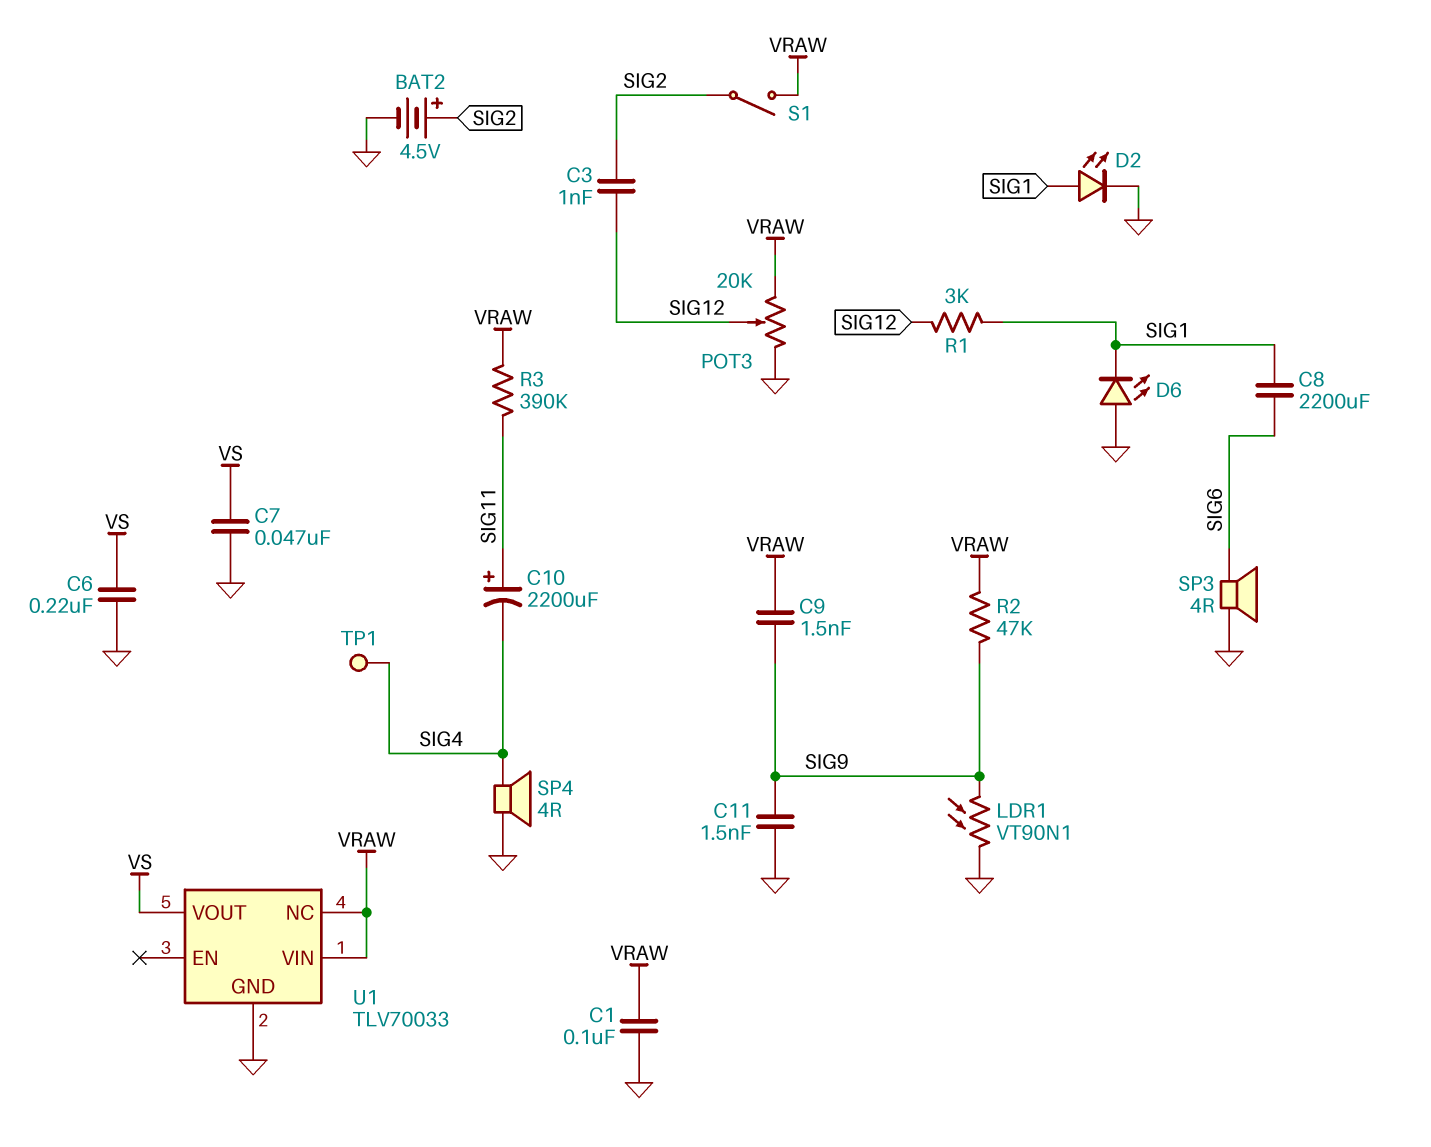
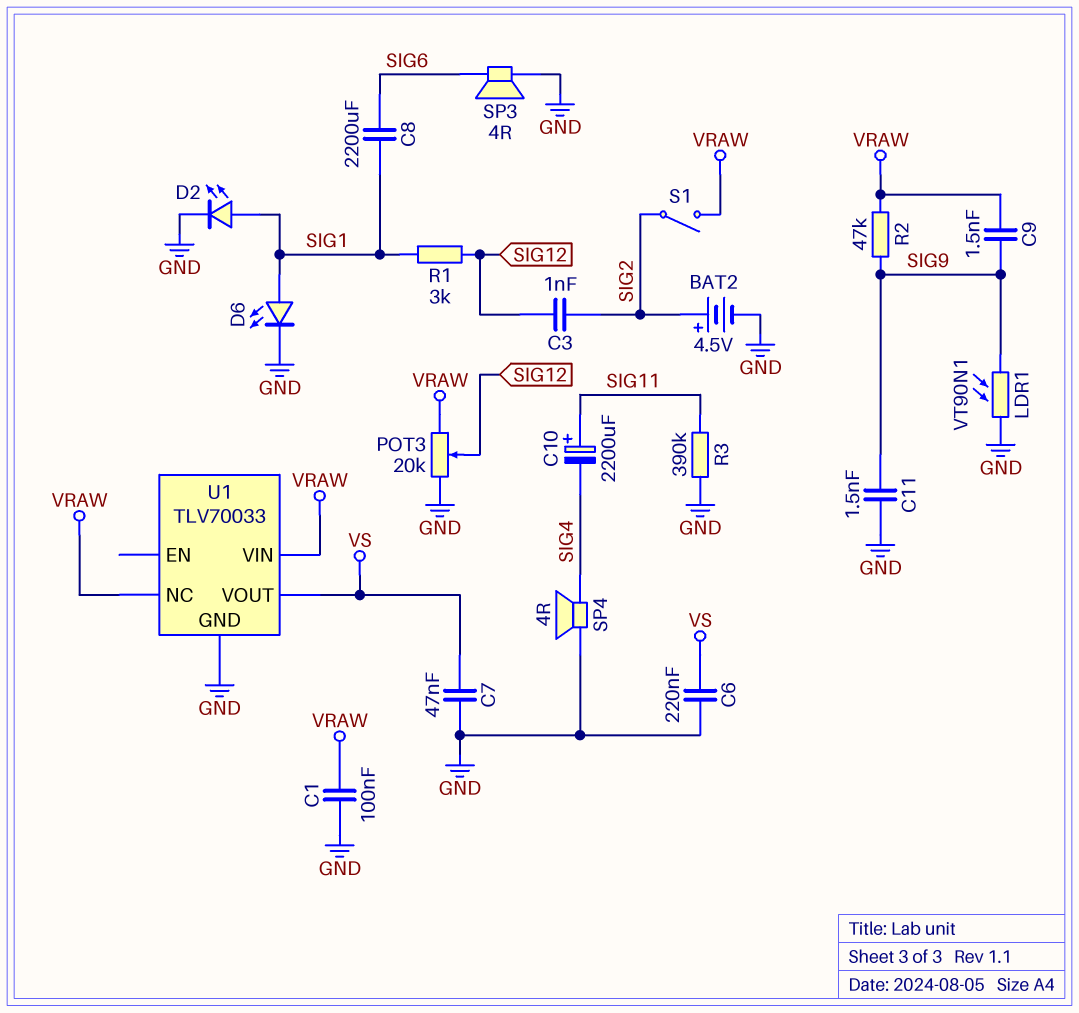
D6: LED (A GND, K SIG1) -> LED (A SIG1, K GND)
R3: 390k (SIG11, VRAW) -> 390k (GND, SIG11)
TP1: test point (SIG4) -> none

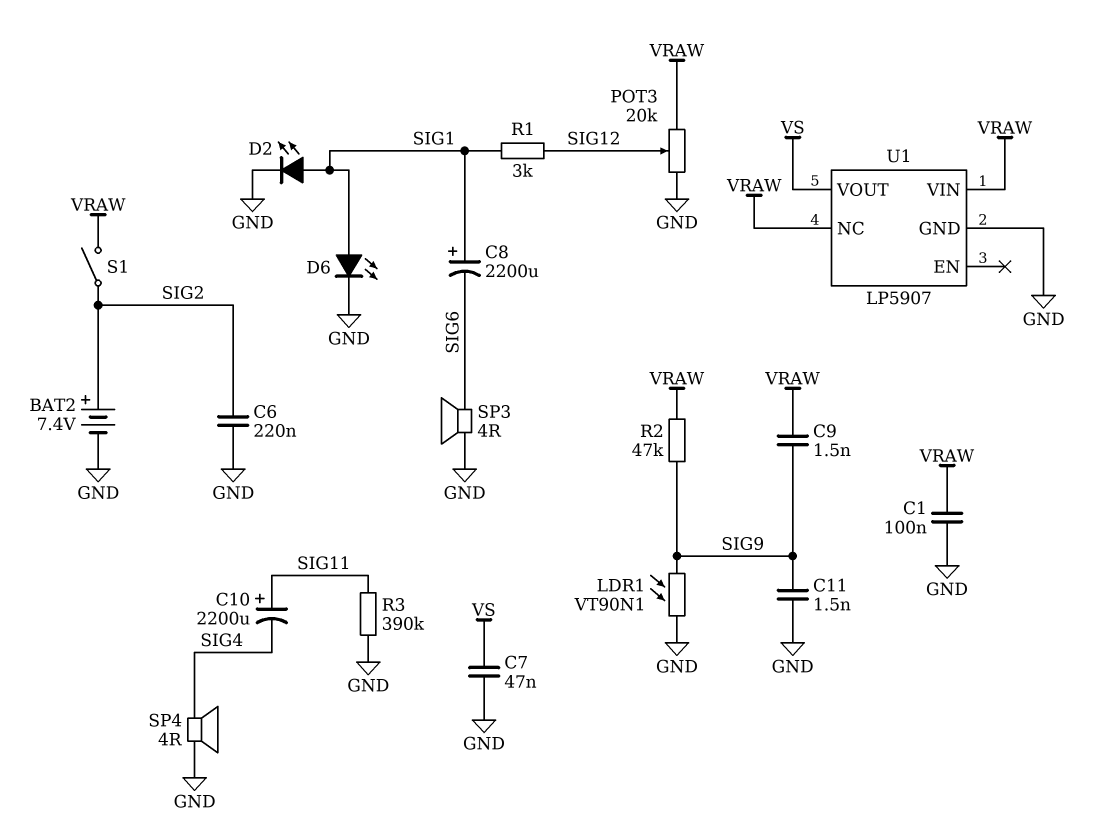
BAT2: 4.5V (plus SIG2, minus GND) -> 7.4V (plus SIG2, minus GND)
C3: 1nF (SIG2, SIG12) -> none
C6: 220nF (GND, VS) -> 220nF (GND, SIG2)
C8: 2200uF (SIG1, SIG6) -> 2200uF (plus SIG1, minus SIG6)
U1: TLV70033 -> LP5907

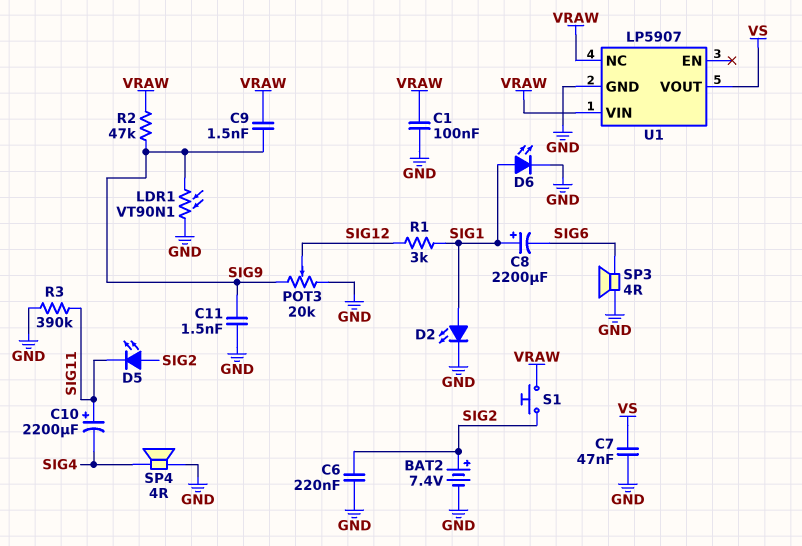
D5: none -> LED (A SIG2, K SIG11)
POT3: 20k (GND, VRAW, wiper SIG12) -> 20k (GND, SIG9, wiper SIG12)
S1: switch (SIG2, VRAW) -> button (SIG2, VRAW)

